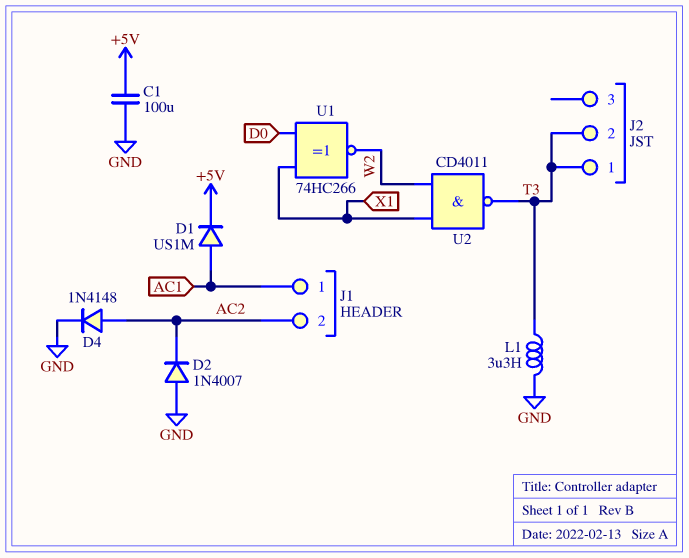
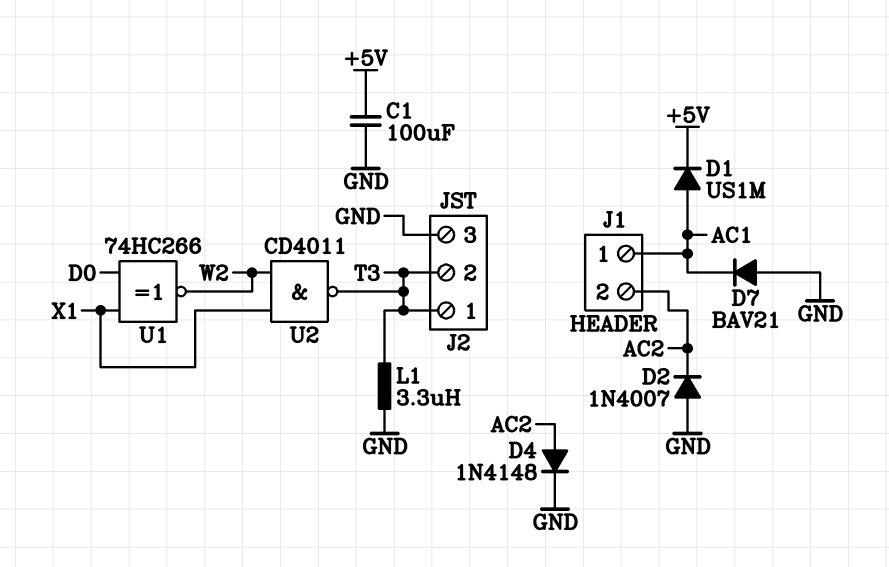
D7: none -> diode BAV21 (A GND, K AC1)
J2 pin 3: none -> GND

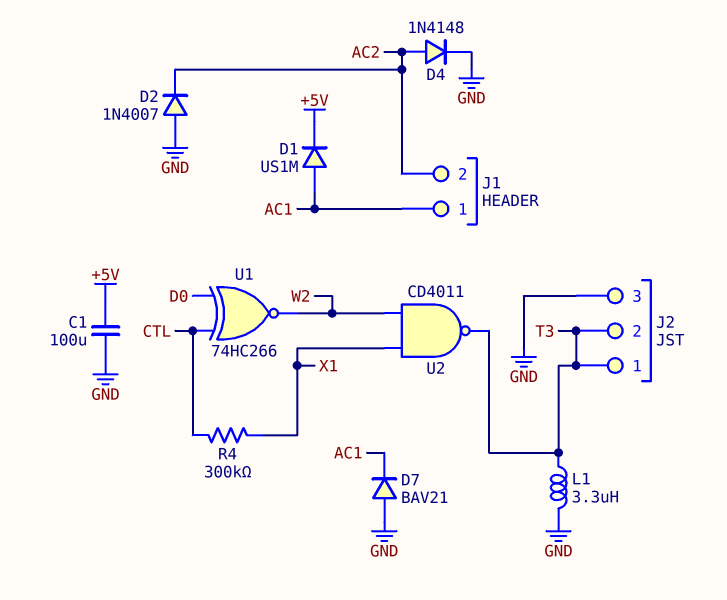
R4: none -> 300k (CTL, X1)
U1: XNOR 74HC266 (in D0, in X1, out W2) -> XNOR 74HC266 (in CTL, in D0, out W2)

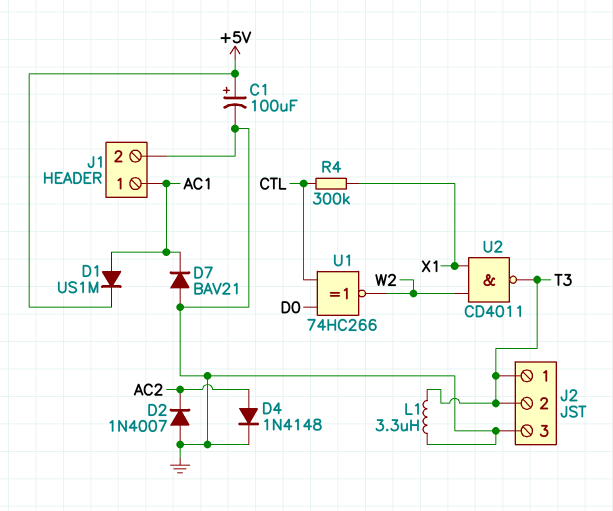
C1: 100uF (+5V, GND) -> 100uF (plus +5V, minus GND)
J1 pin 2: AC2 -> GND

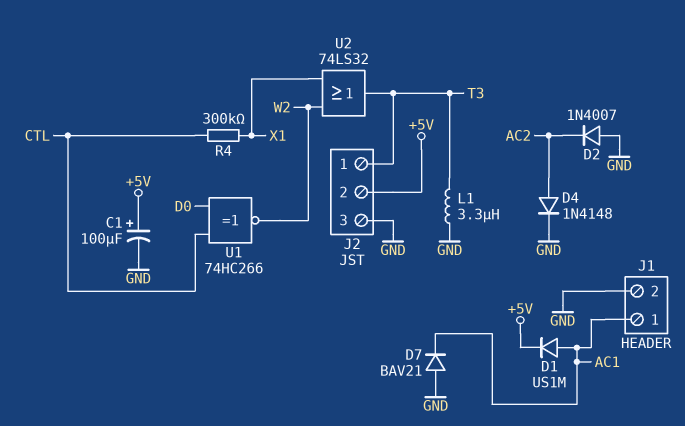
J2 pin 2: T3 -> +5V
U2: NAND CD4011 (in W2, in X1, out T3) -> OR 74LS32 (in W2, in X1, out T3)

